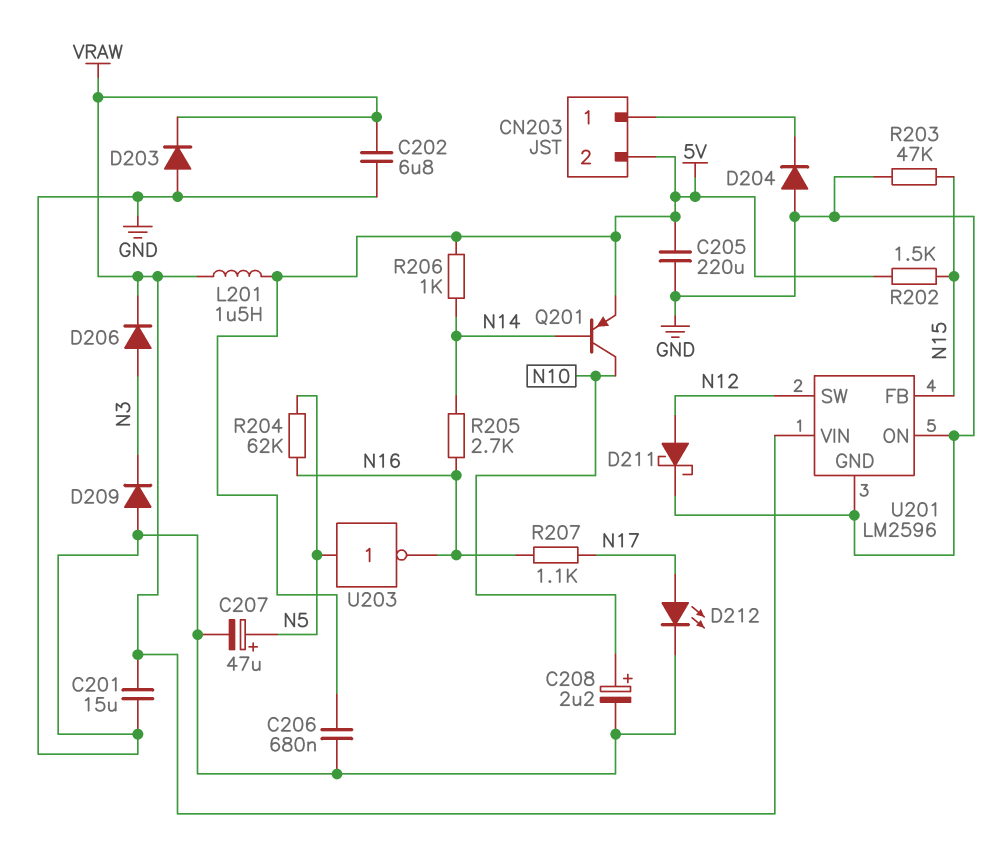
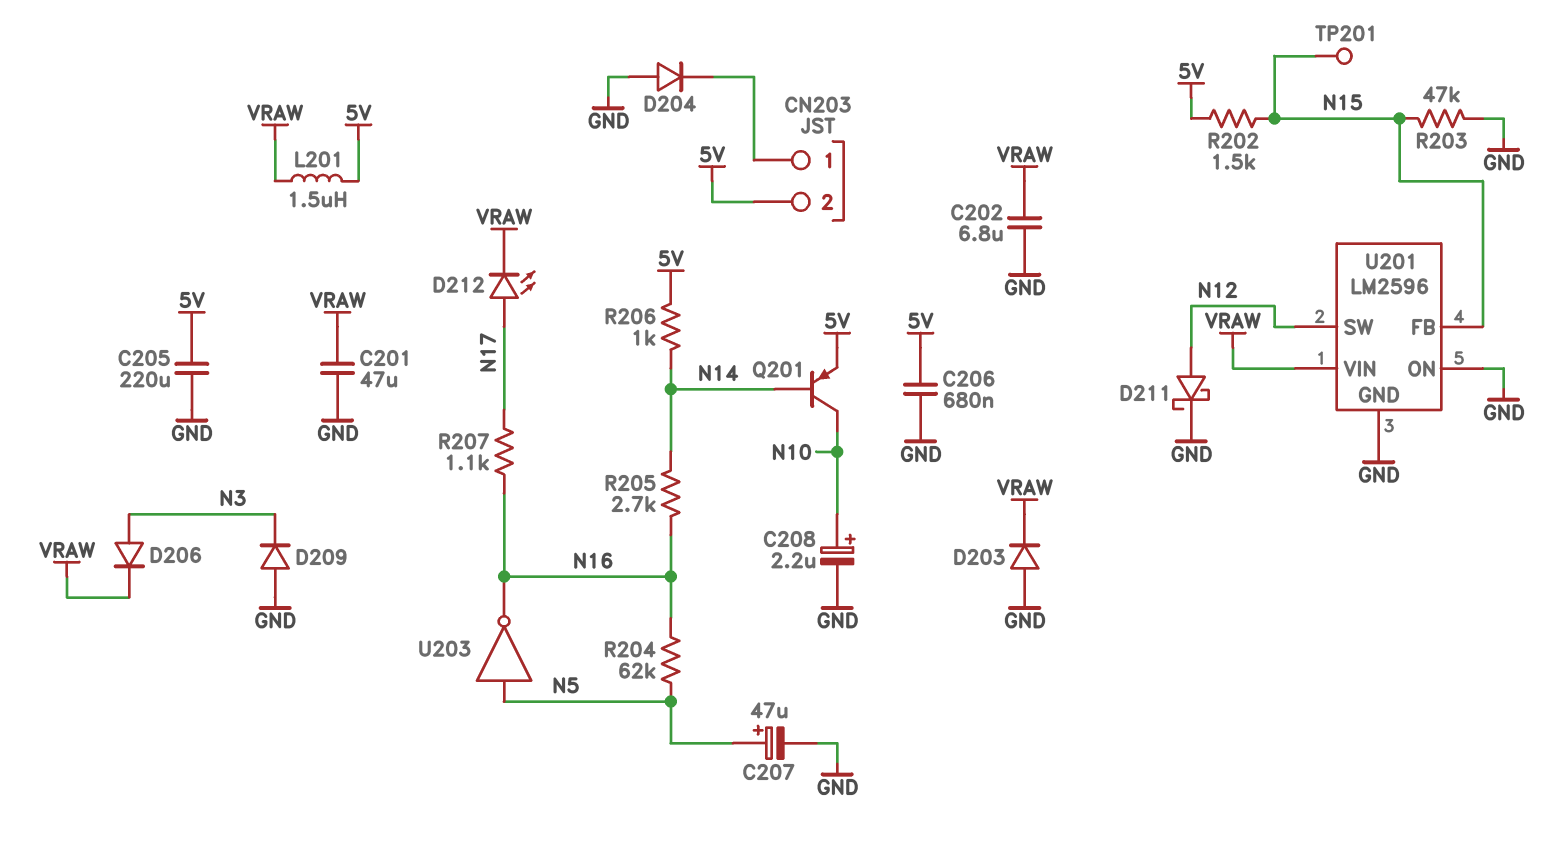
C201: 15uF (GND, VRAW) -> 47uF (GND, VRAW)
D212: LED (A N17, K GND) -> LED (A N17, K VRAW)
TP201: none -> test point (N15)

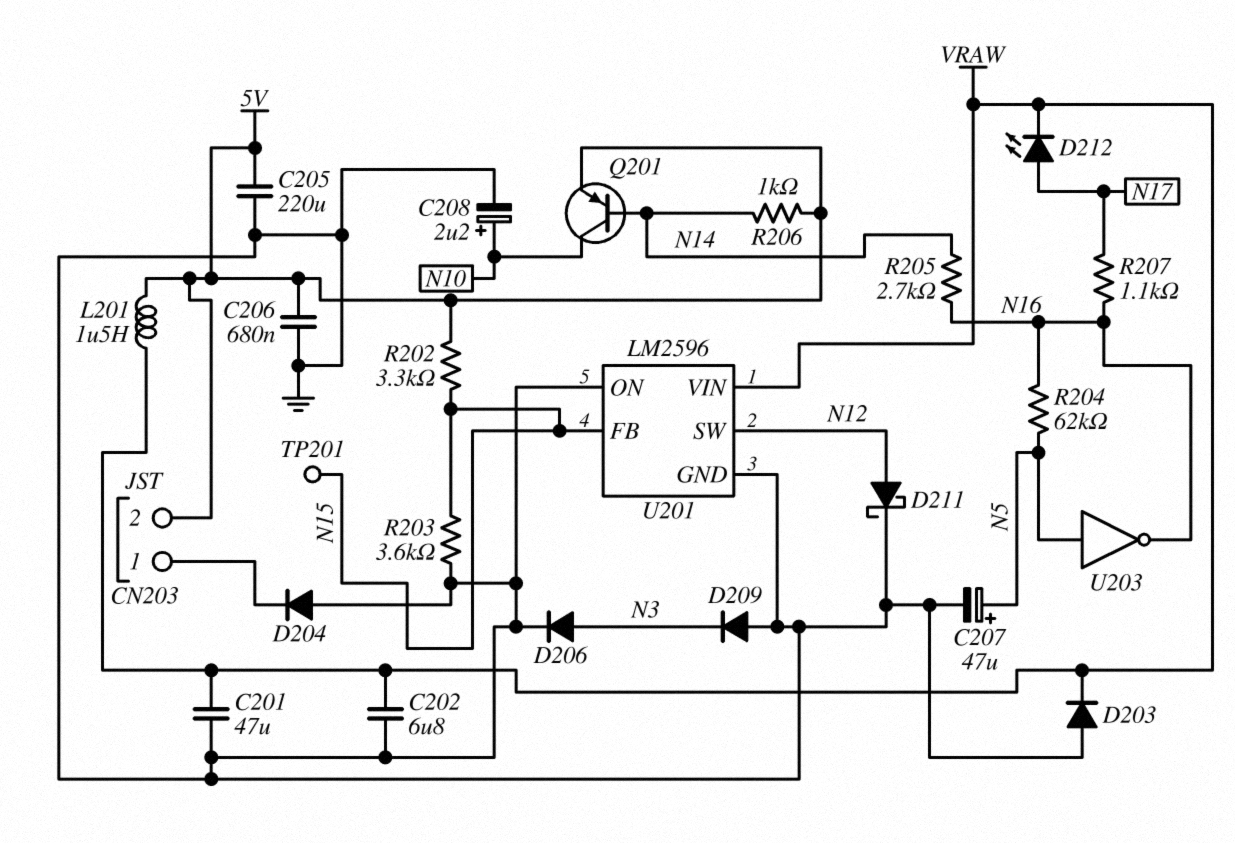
D206: diode (A N3, K VRAW) -> diode (A N3, K GND)
R202: 1.5k (5V, N15) -> 3.3k (5V, N15)
R203: 47k (GND, N15) -> 3.6k (GND, N15)

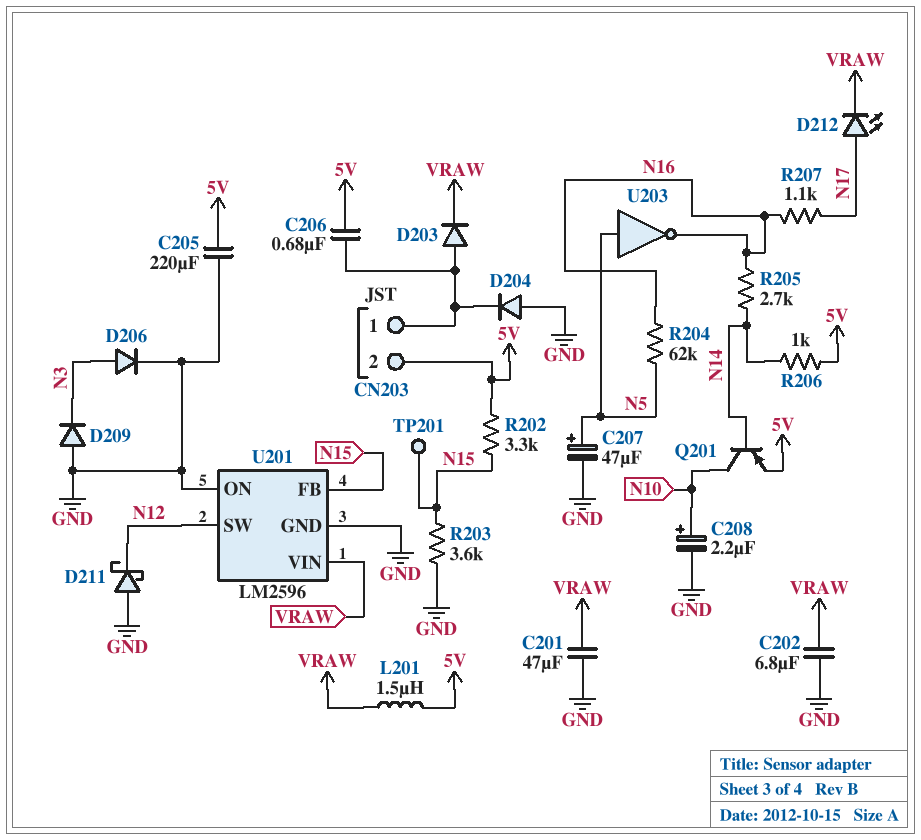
C206: 680nF (5V, GND) -> 680nF (5V, CN203/1)
D203: diode (A GND, K VRAW) -> diode (A CN203/1, K VRAW)
D211: schottky (A N12, K GND) -> schottky (A GND, K N12)

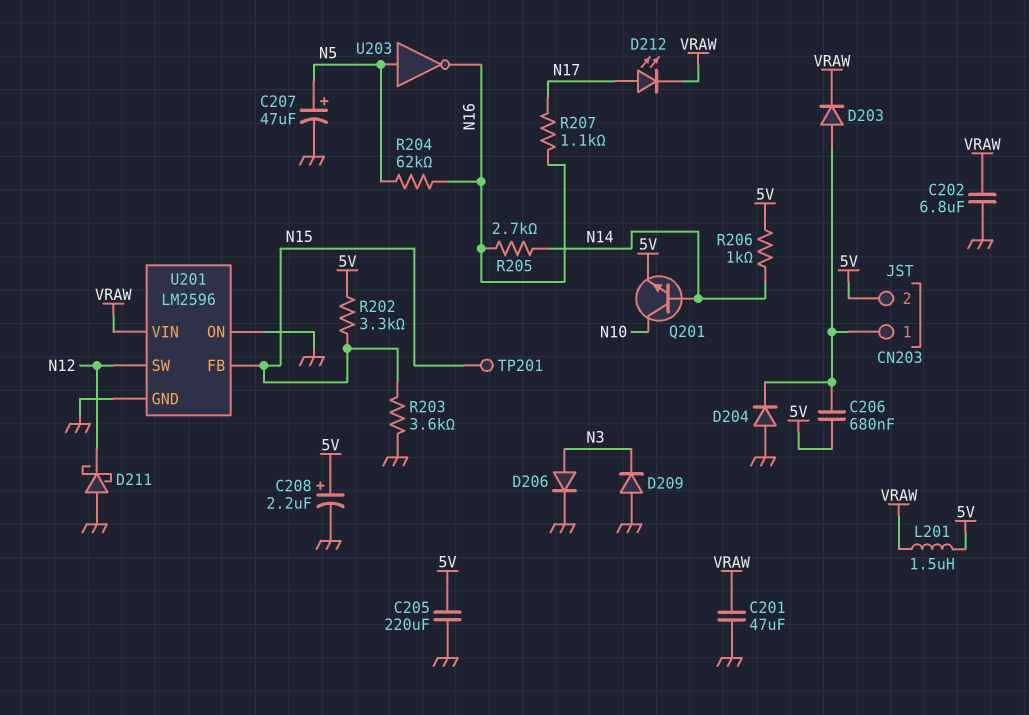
C208: 2.2uF (plus N10, minus GND) -> 2.2uF (plus 5V, minus GND)
Q201: PNP (B N14, C N10, E 5V) -> NPN (B N14, C N10, E 5V)

